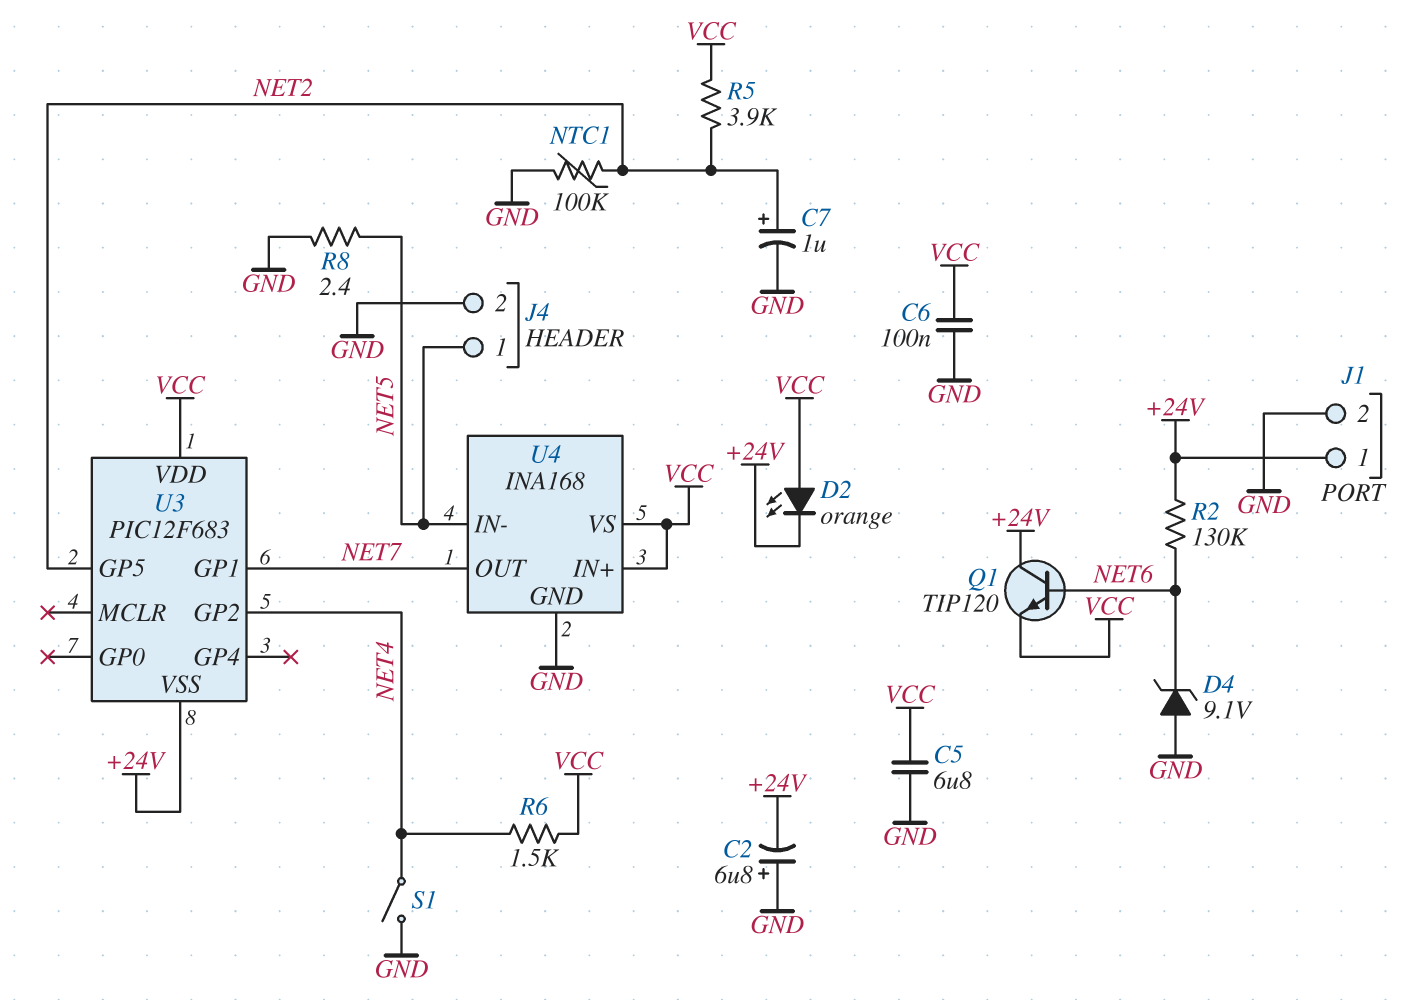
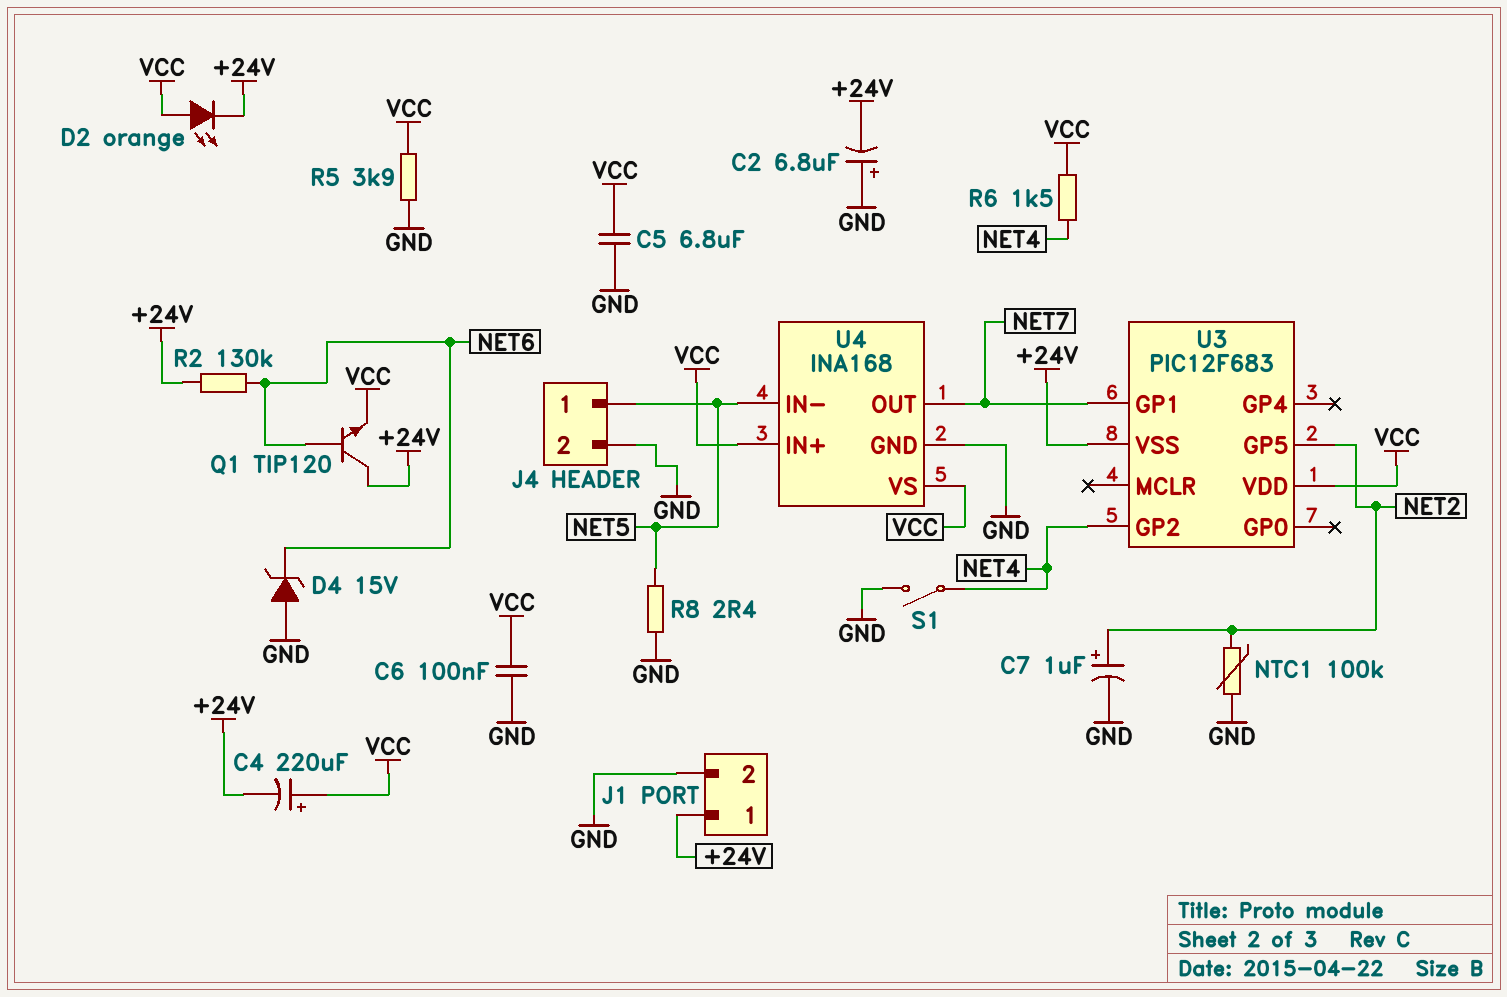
C4: none -> 220uF (plus VCC, minus +24V)
D4: zener 9.1V (A GND, K NET6) -> zener 15V (A GND, K NET6)
R5: 3.9k (NET2, VCC) -> 3.9k (GND, VCC)

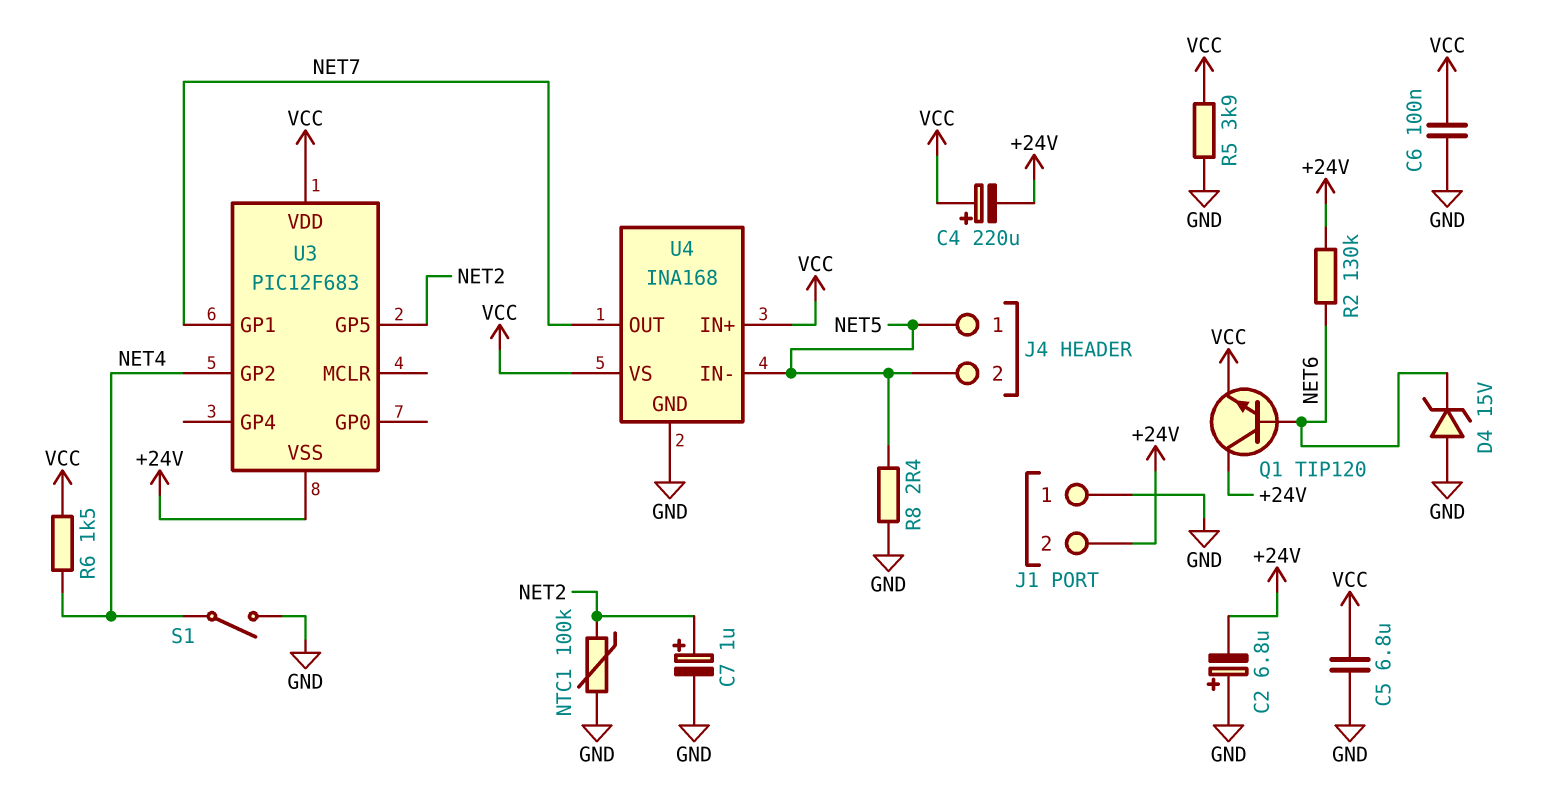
D2: LED orange (A VCC, K +24V) -> none
J1 pin 1: +24V -> GND
J1 pin 2: GND -> +24V
J4 pin 2: GND -> NET5

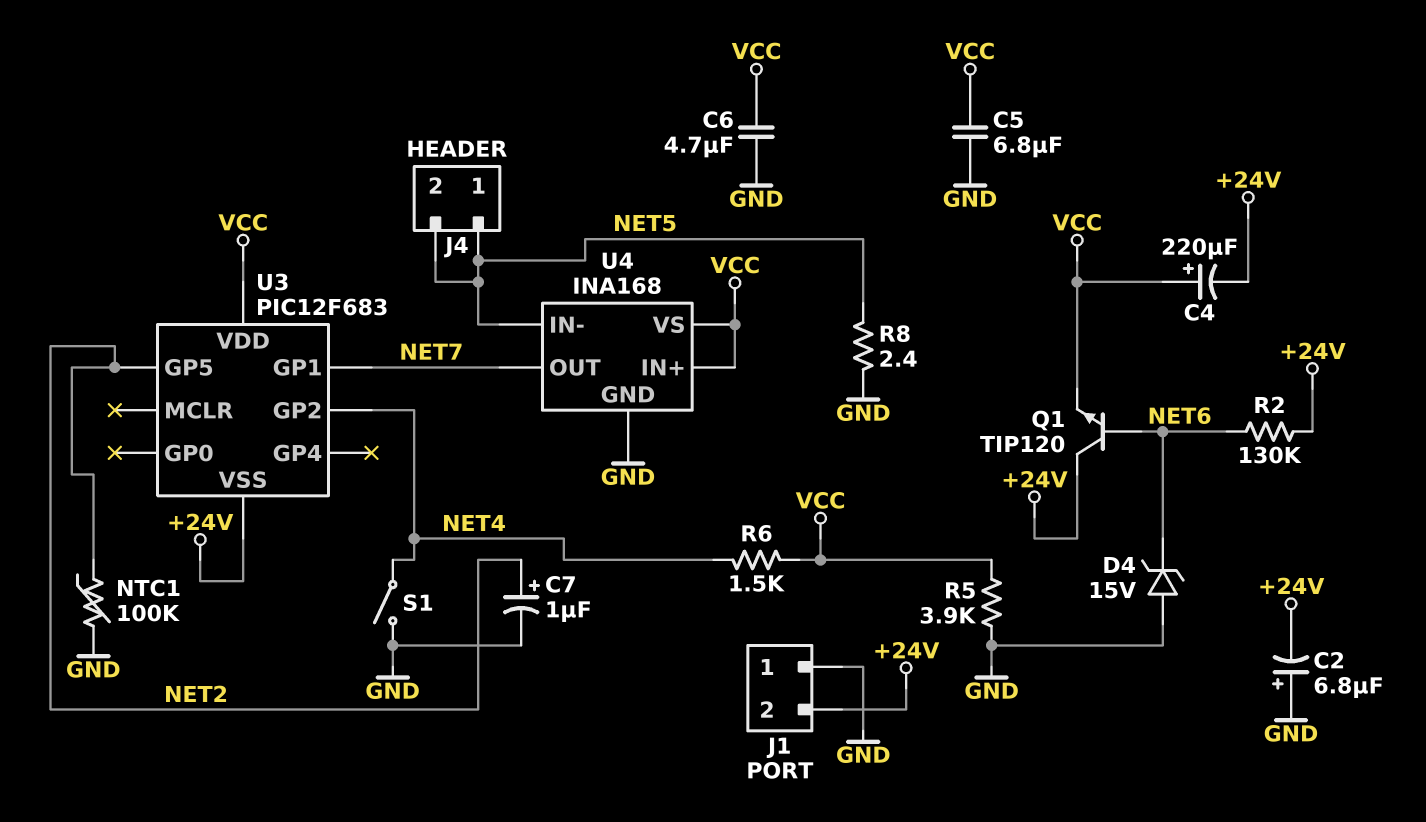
C6: 100nF (GND, VCC) -> 4.7uF (GND, VCC)

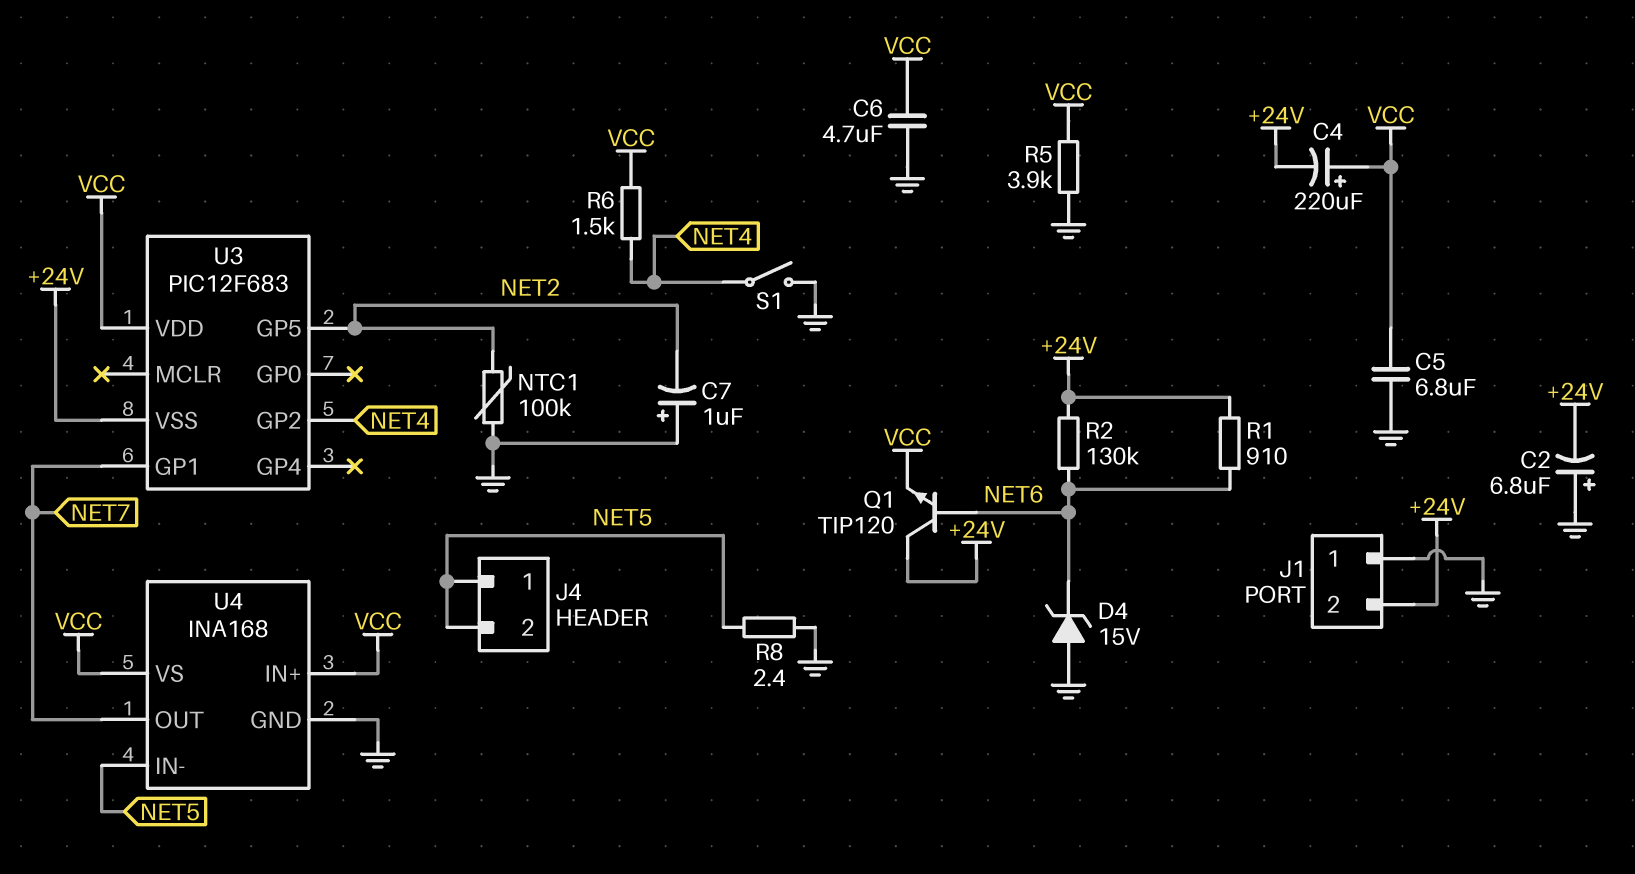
C7: 1uF (plus NET2, minus GND) -> 1uF (plus GND, minus NET2)
R1: none -> 910 (+24V, NET6)

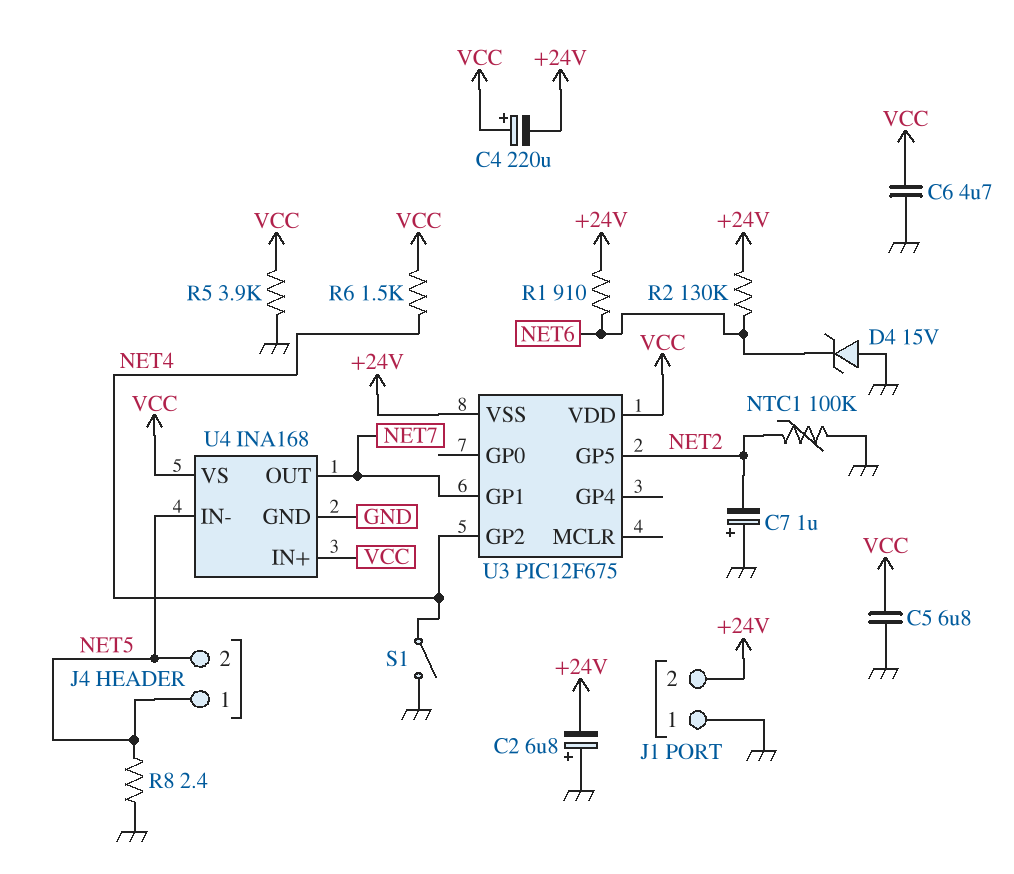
Q1: NPN TIP120 (B NET6, C +24V, E VCC) -> none
U3: PIC12F683 -> PIC12F675

